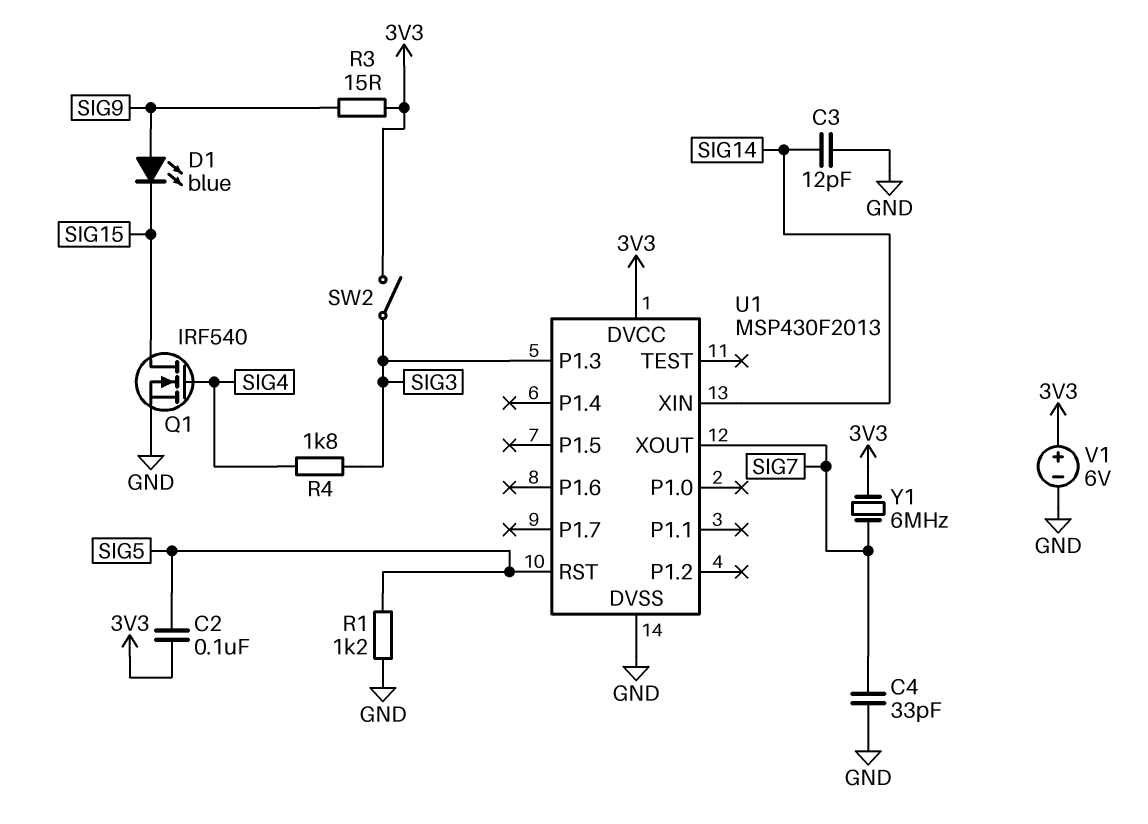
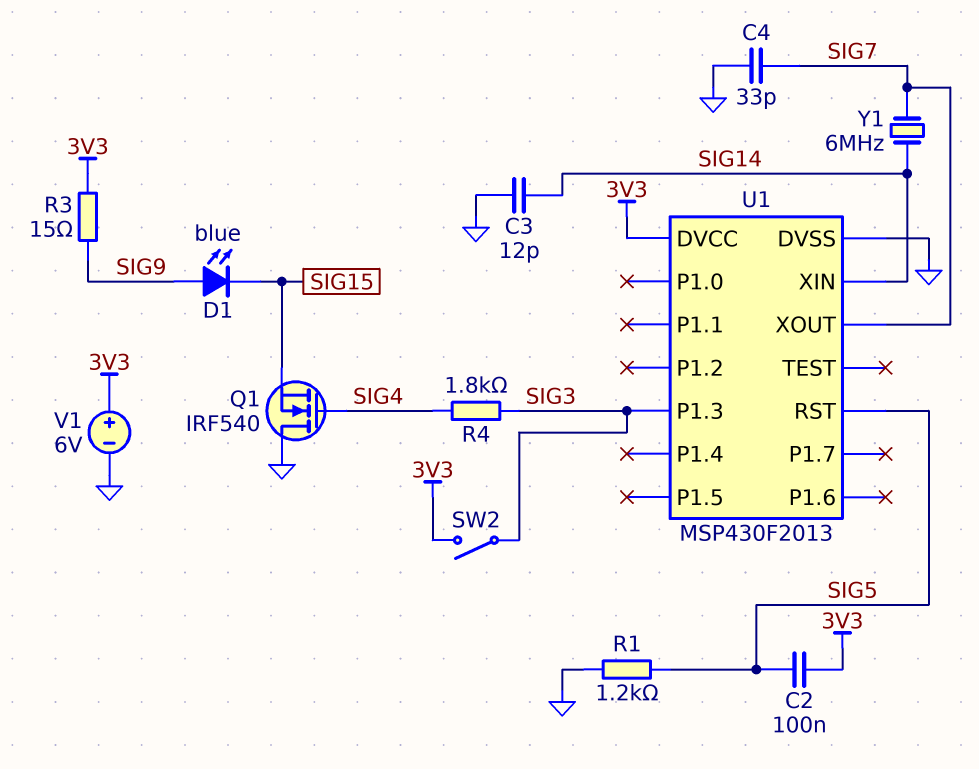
Q1: NMOS IRF540 (G SIG4, D SIG15, S GND) -> NMOS IRF540 (G SIG4, D GND, S SIG15)
Y1: 6MHz (3V3, SIG7) -> 6MHz (SIG7, SIG14)

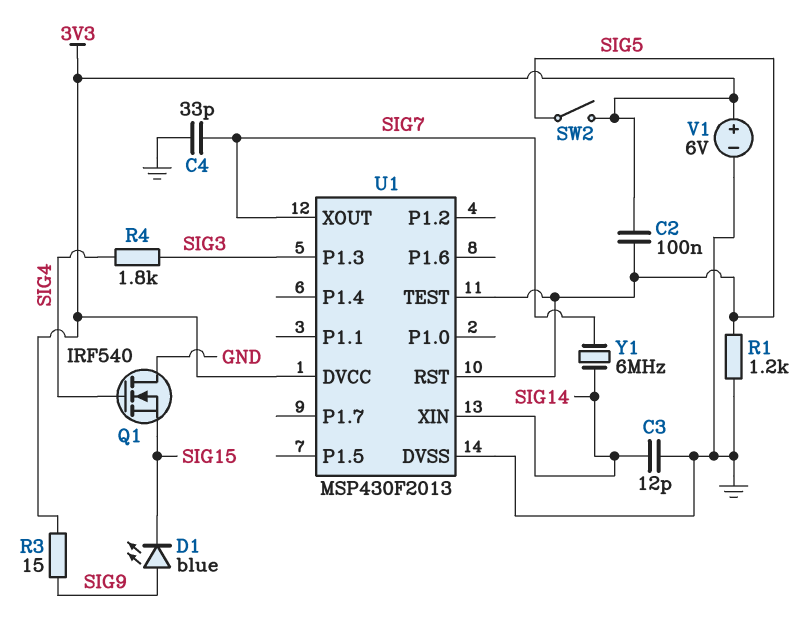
SW2: switch (3V3, SIG3) -> switch (3V3, SIG5)
U1 pin TEST: none -> SIG5

